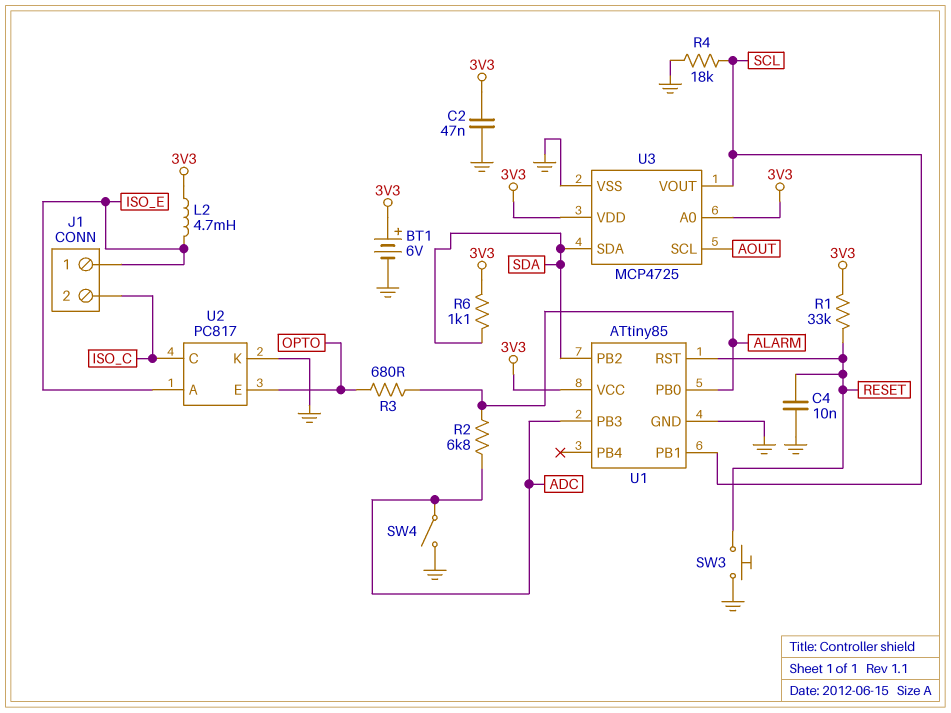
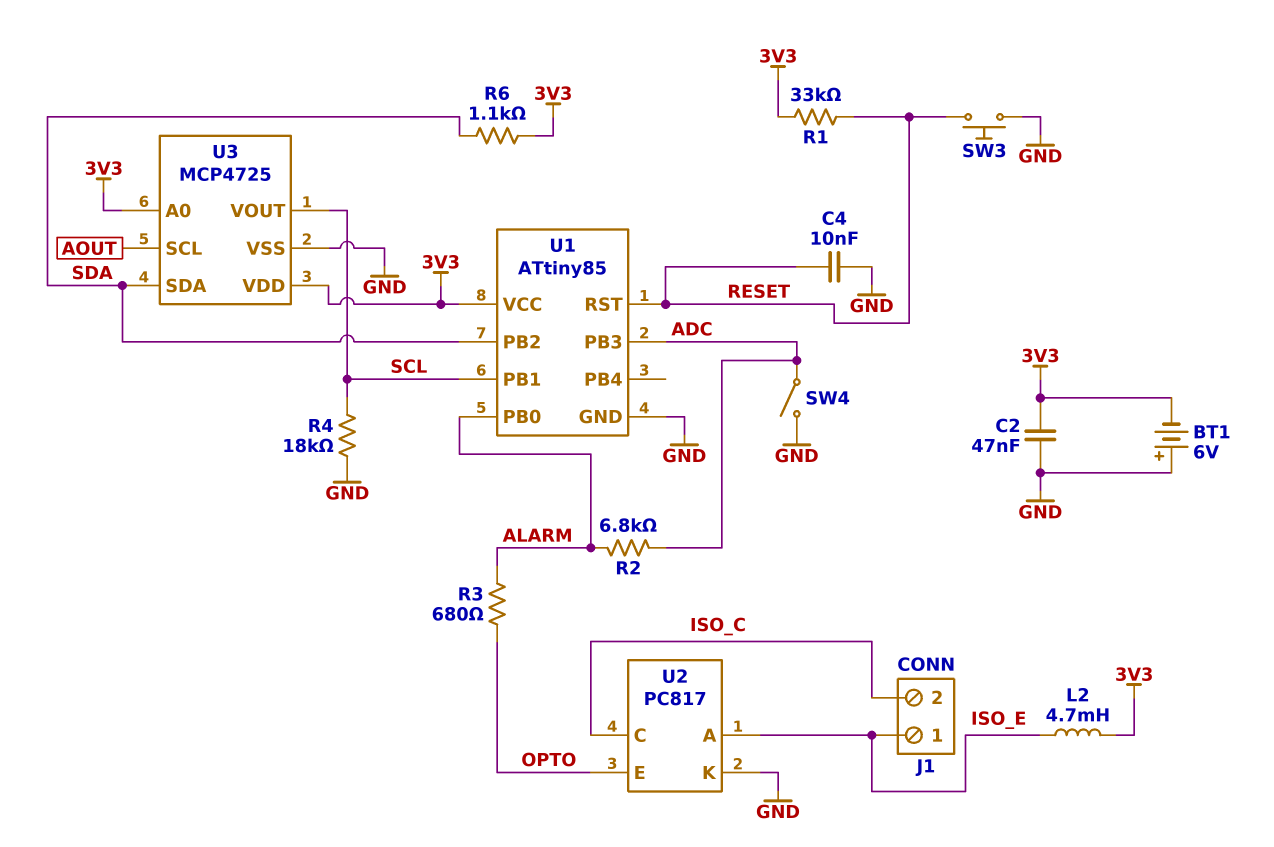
BT1: 6V (plus 3V3, minus GND) -> 6V (plus GND, minus 3V3)

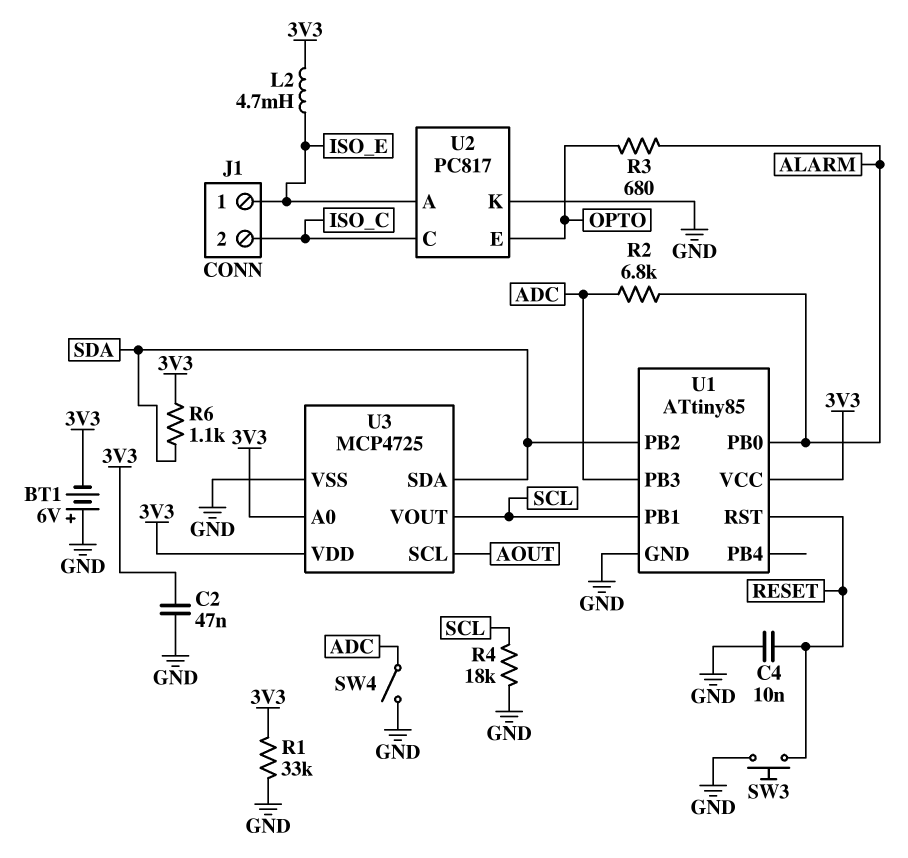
R1: 33k (3V3, RESET) -> 33k (3V3, GND)

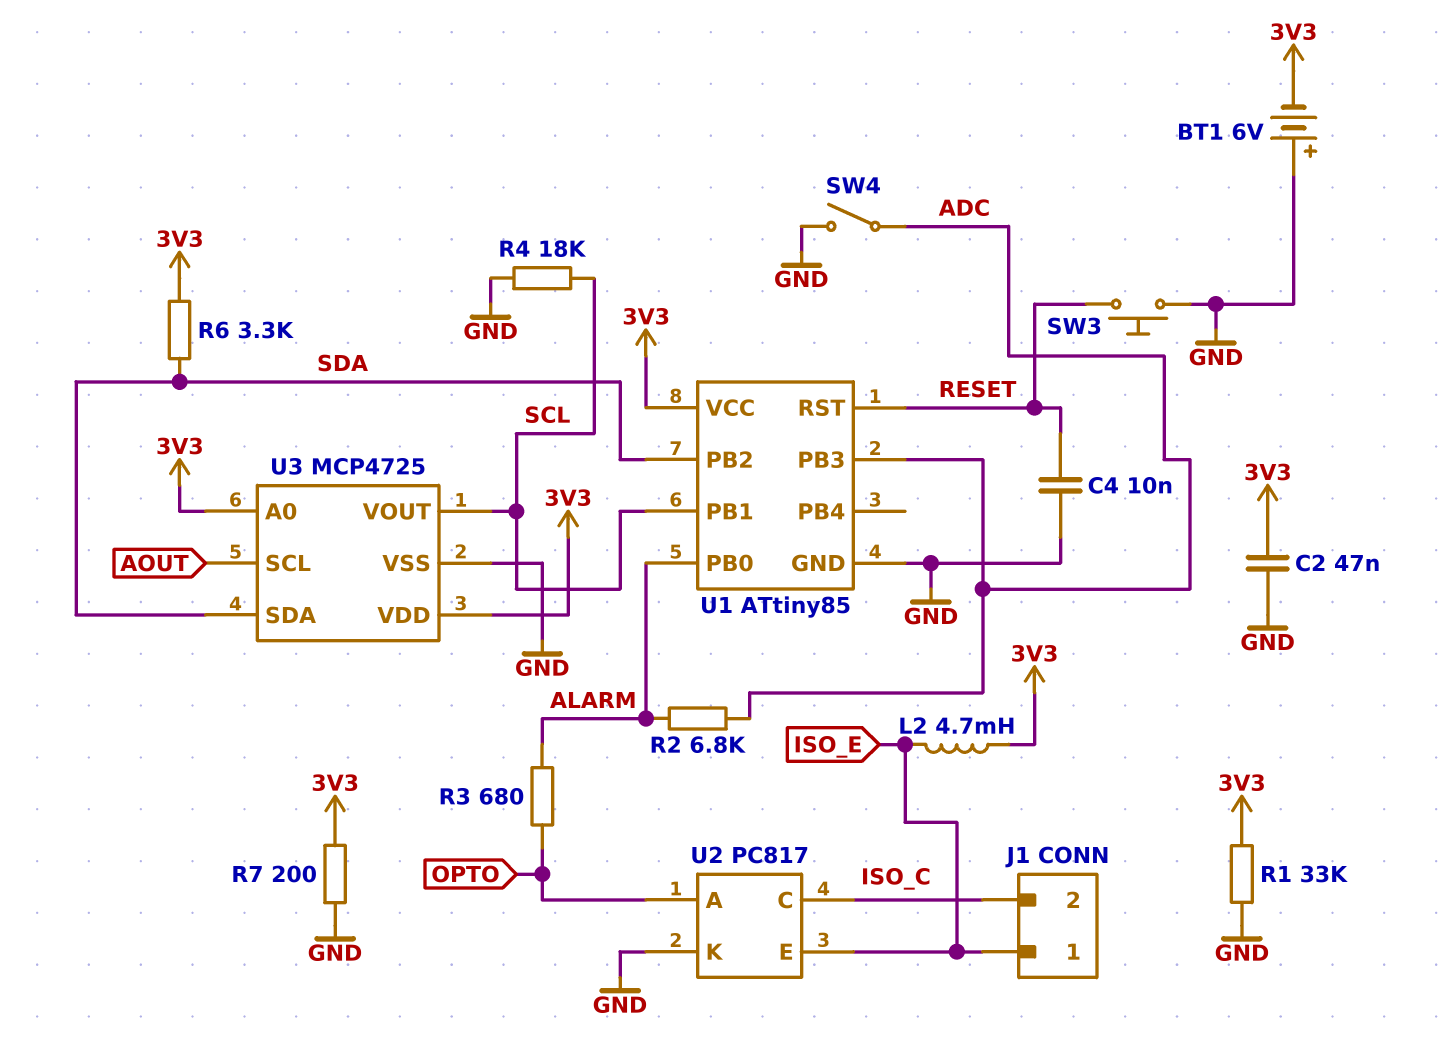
R6: 1.1k (3V3, SDA) -> 3.3k (3V3, SDA)
R7: none -> 200 (3V3, GND)
U2 pin A: ISO_E -> OPTO
U2 pin E: OPTO -> ISO_E

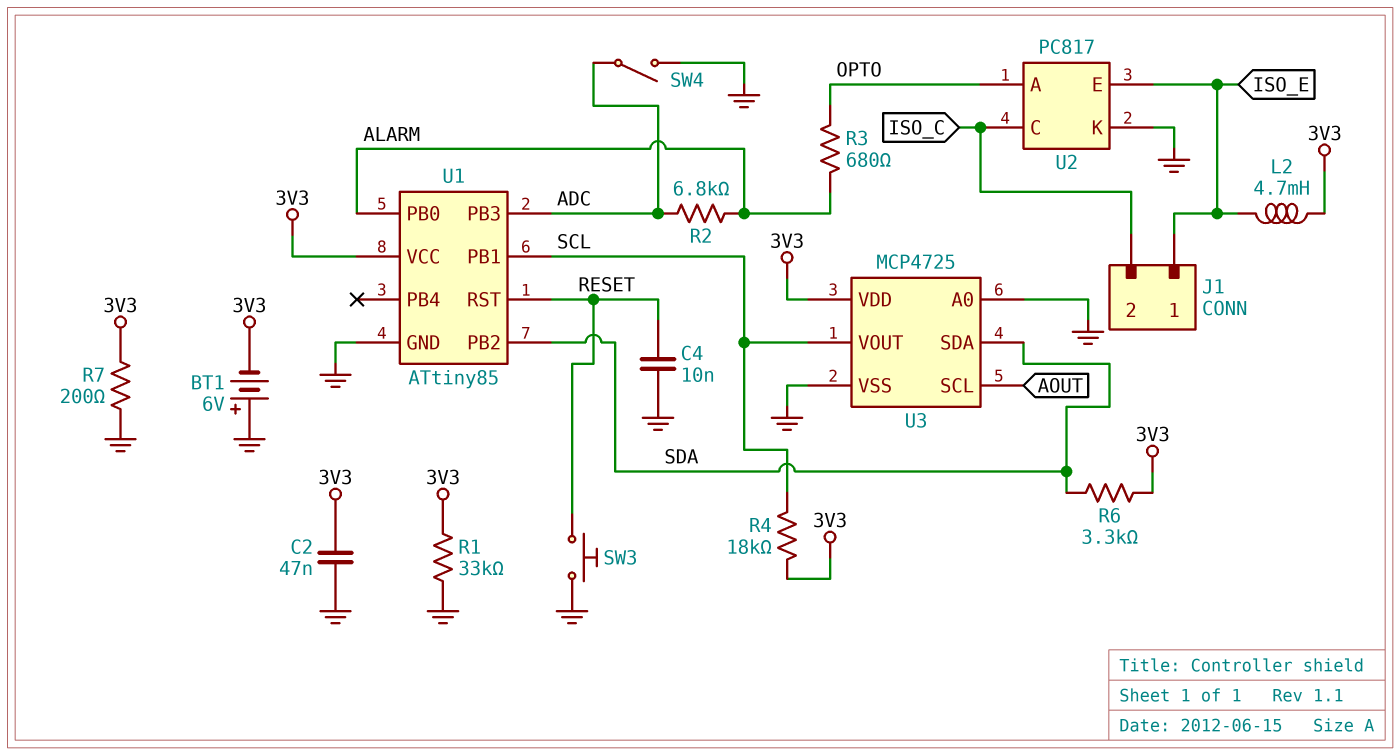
R4: 18k (GND, SCL) -> 18k (3V3, SCL)
U3 pin A0: 3V3 -> GND

